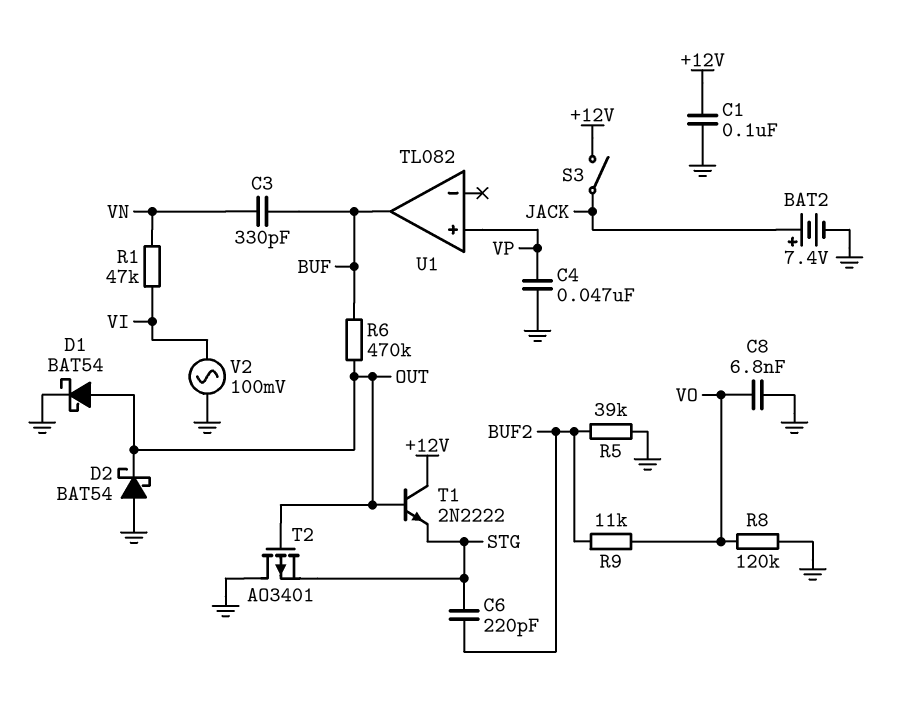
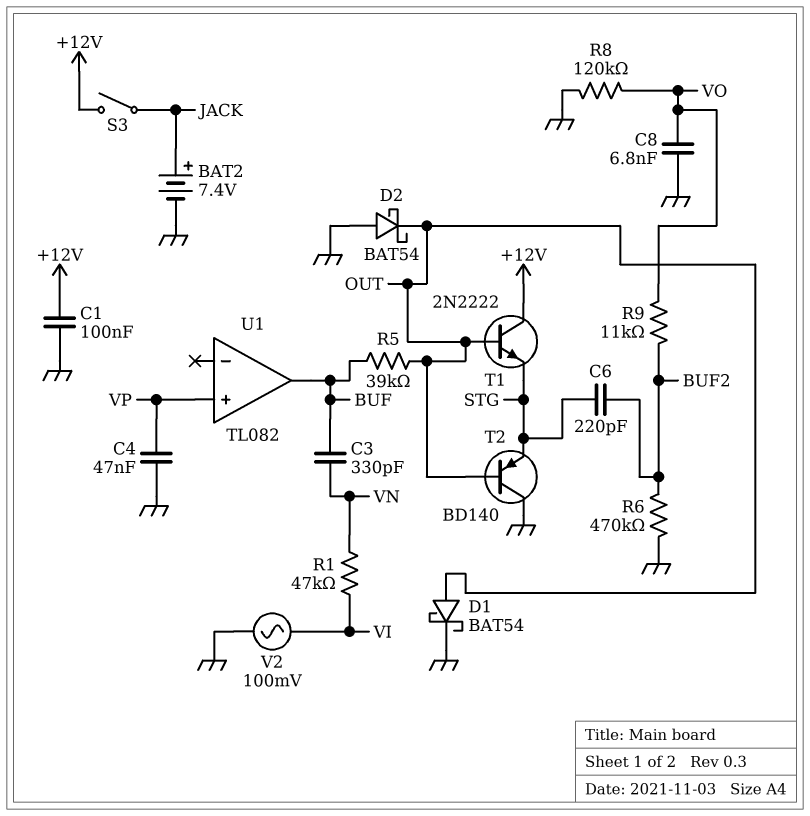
R5: 39k (BUF2, GND) -> 39k (BUF, OUT)
R6: 470k (BUF, OUT) -> 470k (BUF2, GND)
T2: PMOS AO3401 (G OUT, D GND, S STG) -> PNP BD140 (B OUT, C GND, E STG)

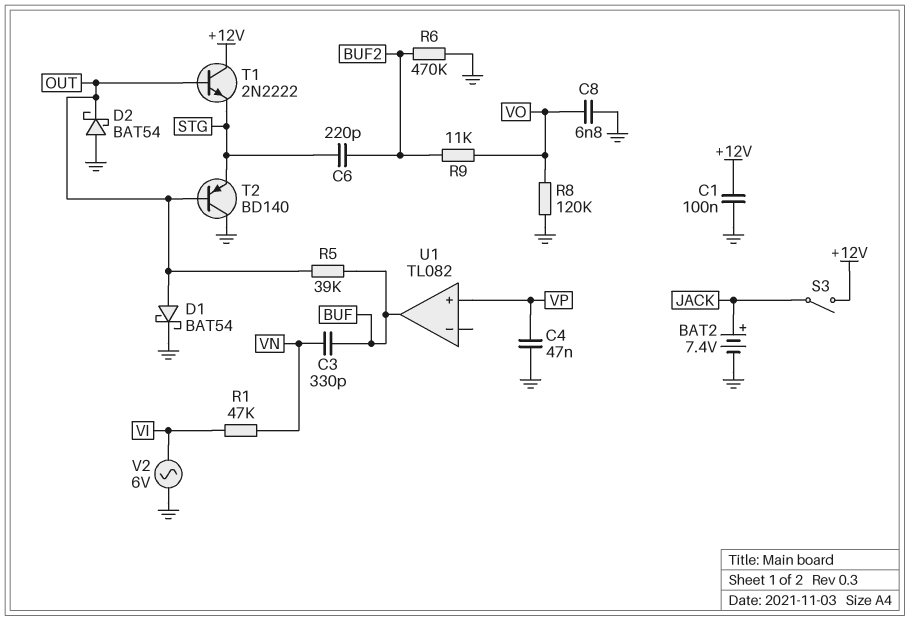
V2: AC 100mV (GND, VI) -> AC 6V (GND, VI)

